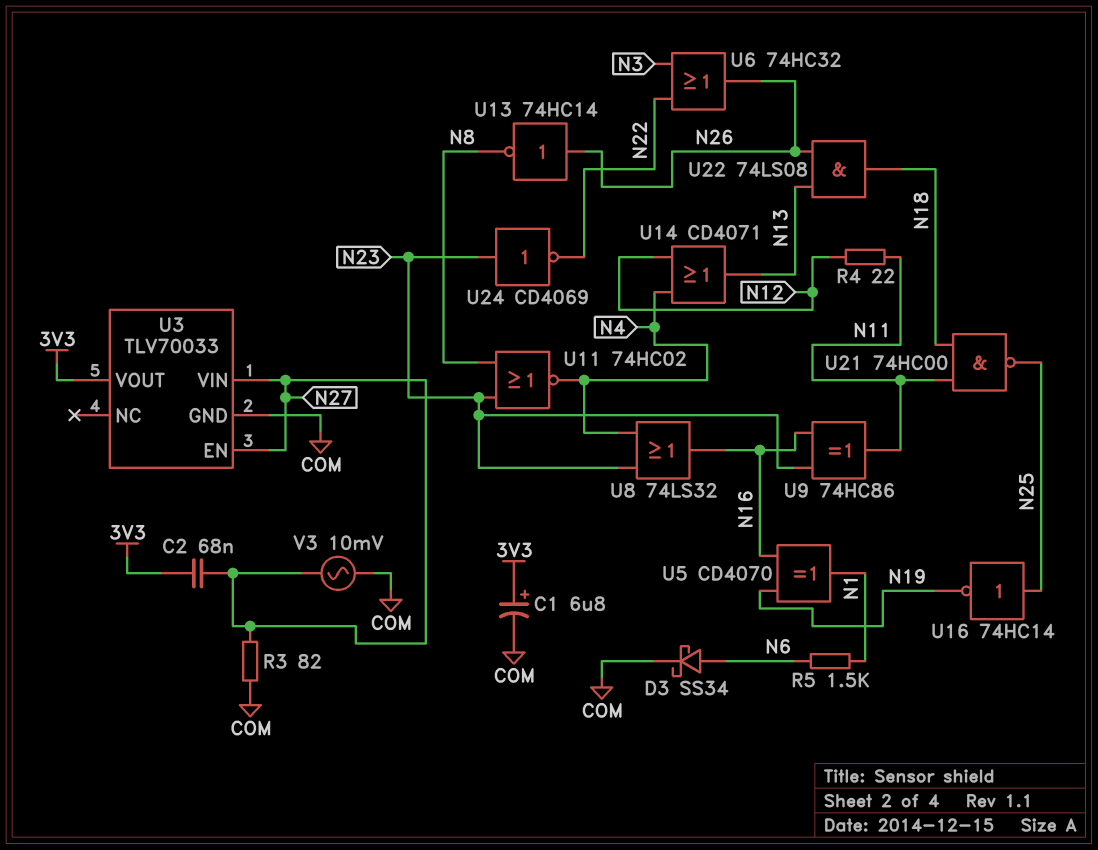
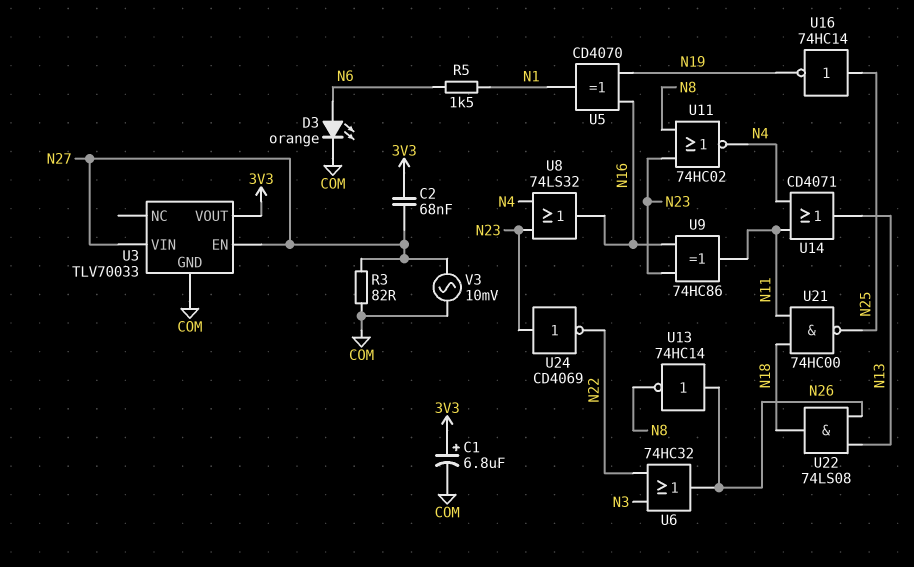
D3: schottky SS34 (A N6, K COM) -> LED orange (A N6, K COM)
R4: 22 (N11, N12) -> none
U14: OR CD4071 (in N4, in N12, out N13) -> OR CD4071 (in N4, in N11, out N13)

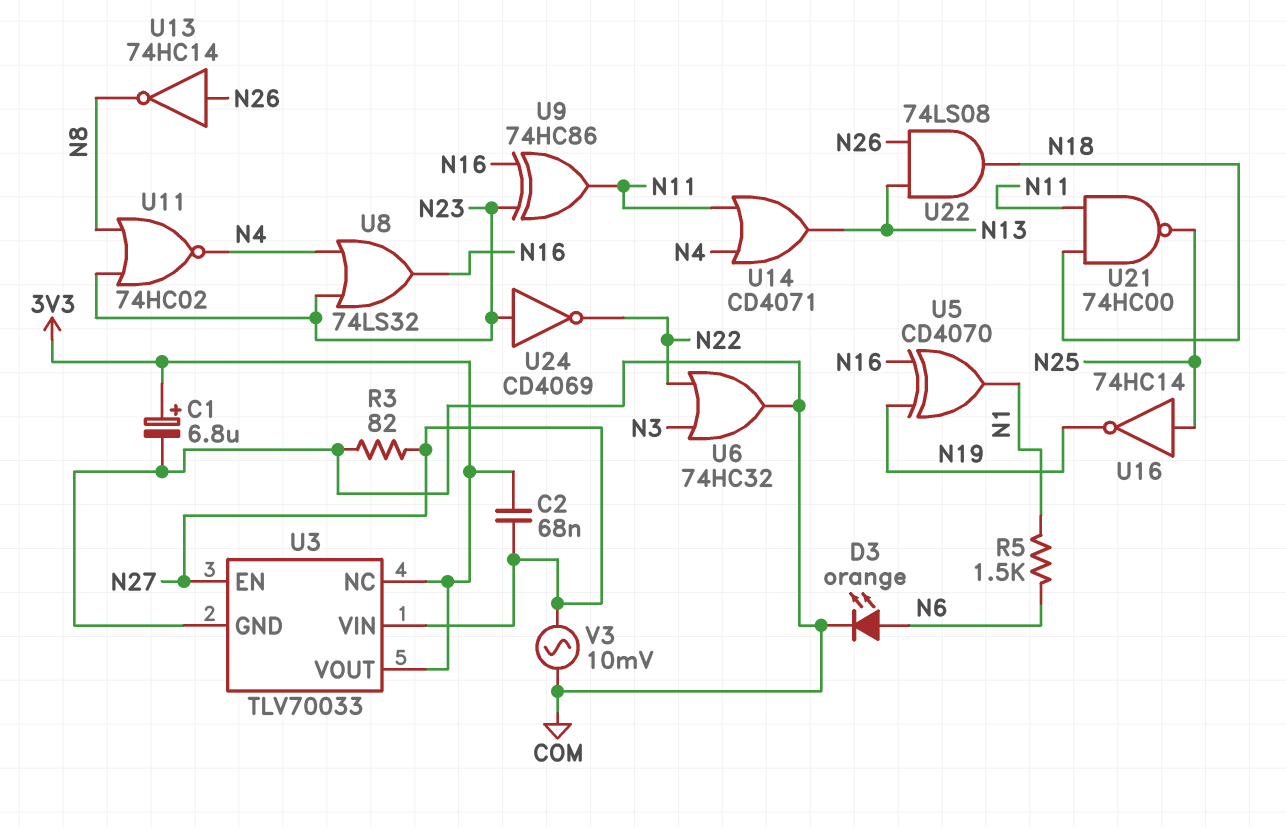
U3 pin NC: none -> 3V3
U6: OR 74HC32 (in N3, in N22, out N26) -> OR 74HC32 (in N3, in N22, out COM)

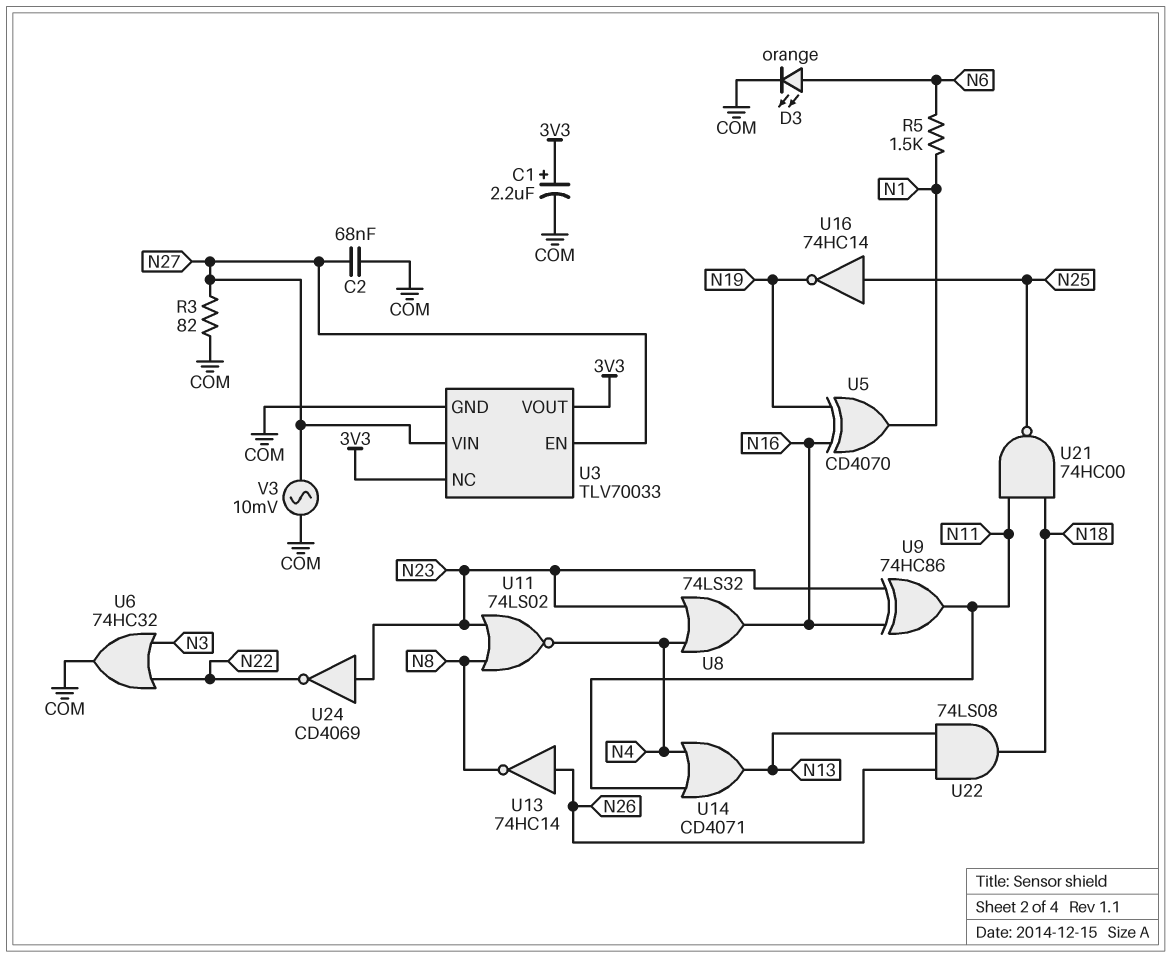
C1: 6.8uF (plus 3V3, minus COM) -> 2.2uF (plus 3V3, minus COM)
C2: 68nF (3V3, N27) -> 68nF (COM, N27)
U11: NOR 74HC02 (in N8, in N23, out N4) -> NOR 74LS02 (in N8, in N23, out N4)

